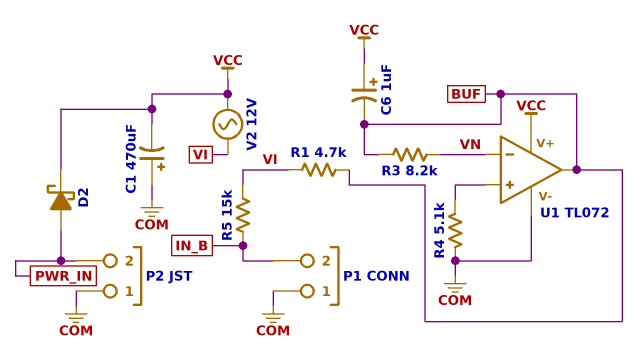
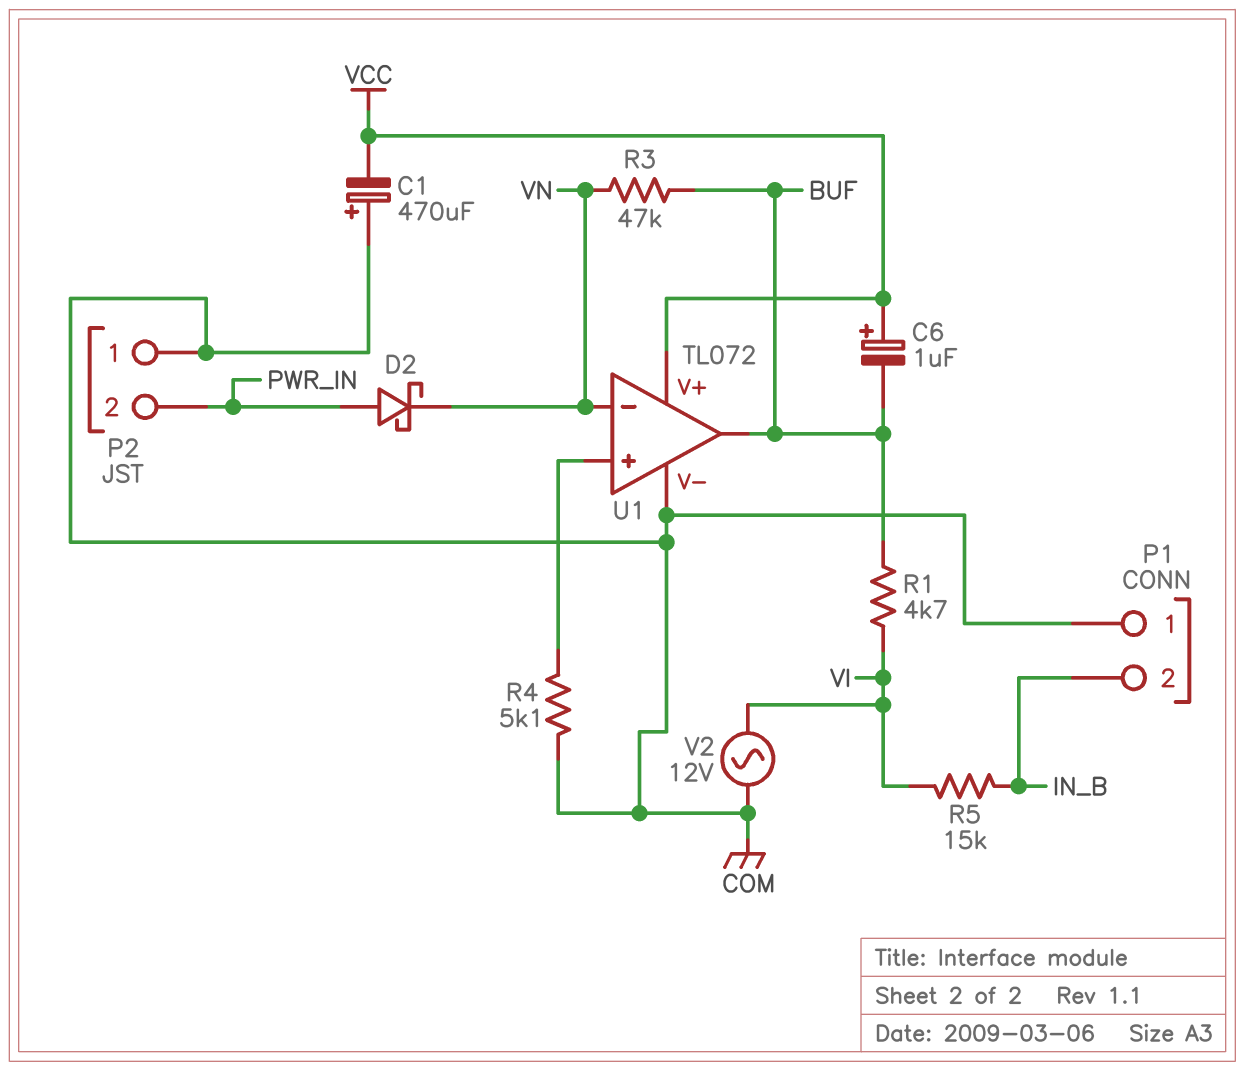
D2: schottky (A PWR_IN, K VCC) -> schottky (A PWR_IN, K VN)
R3: 8.2k (BUF, VN) -> 47k (BUF, VN)
V2: AC 12V (VCC, VI) -> AC 12V (COM, VI)

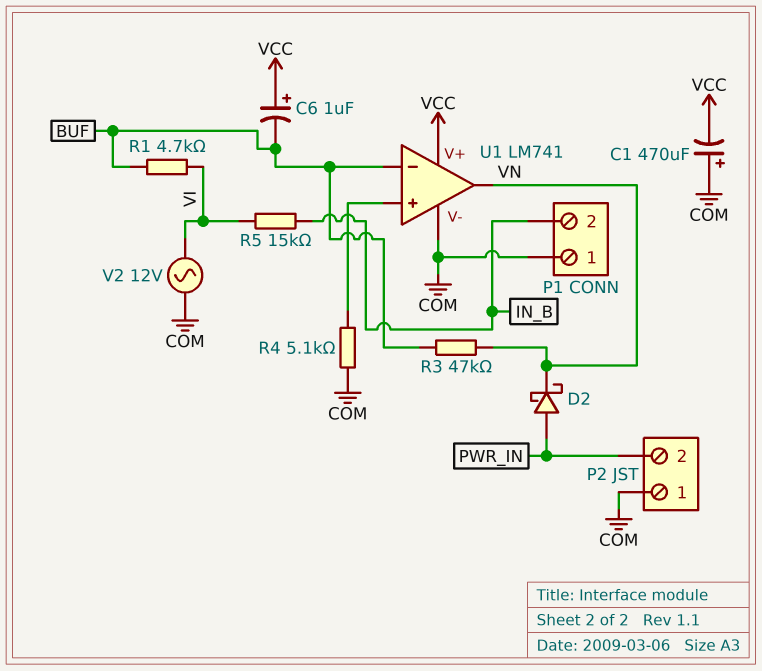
U1: TL072 -> LM741
U1 pin in-: VN -> BUF
U1 pin out: BUF -> VN

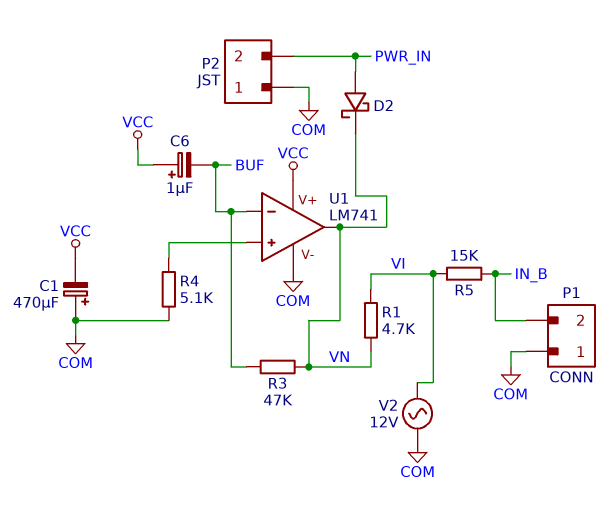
R1: 4.7k (BUF, VI) -> 4.7k (VI, VN)

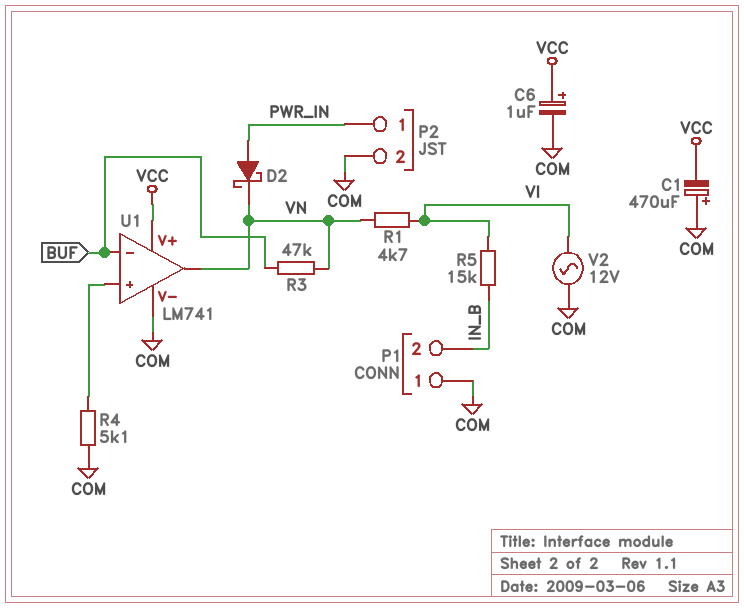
C6: 1uF (plus VCC, minus BUF) -> 1uF (plus VCC, minus COM)
P2 pin 1: COM -> PWR_IN
P2 pin 2: PWR_IN -> COM

